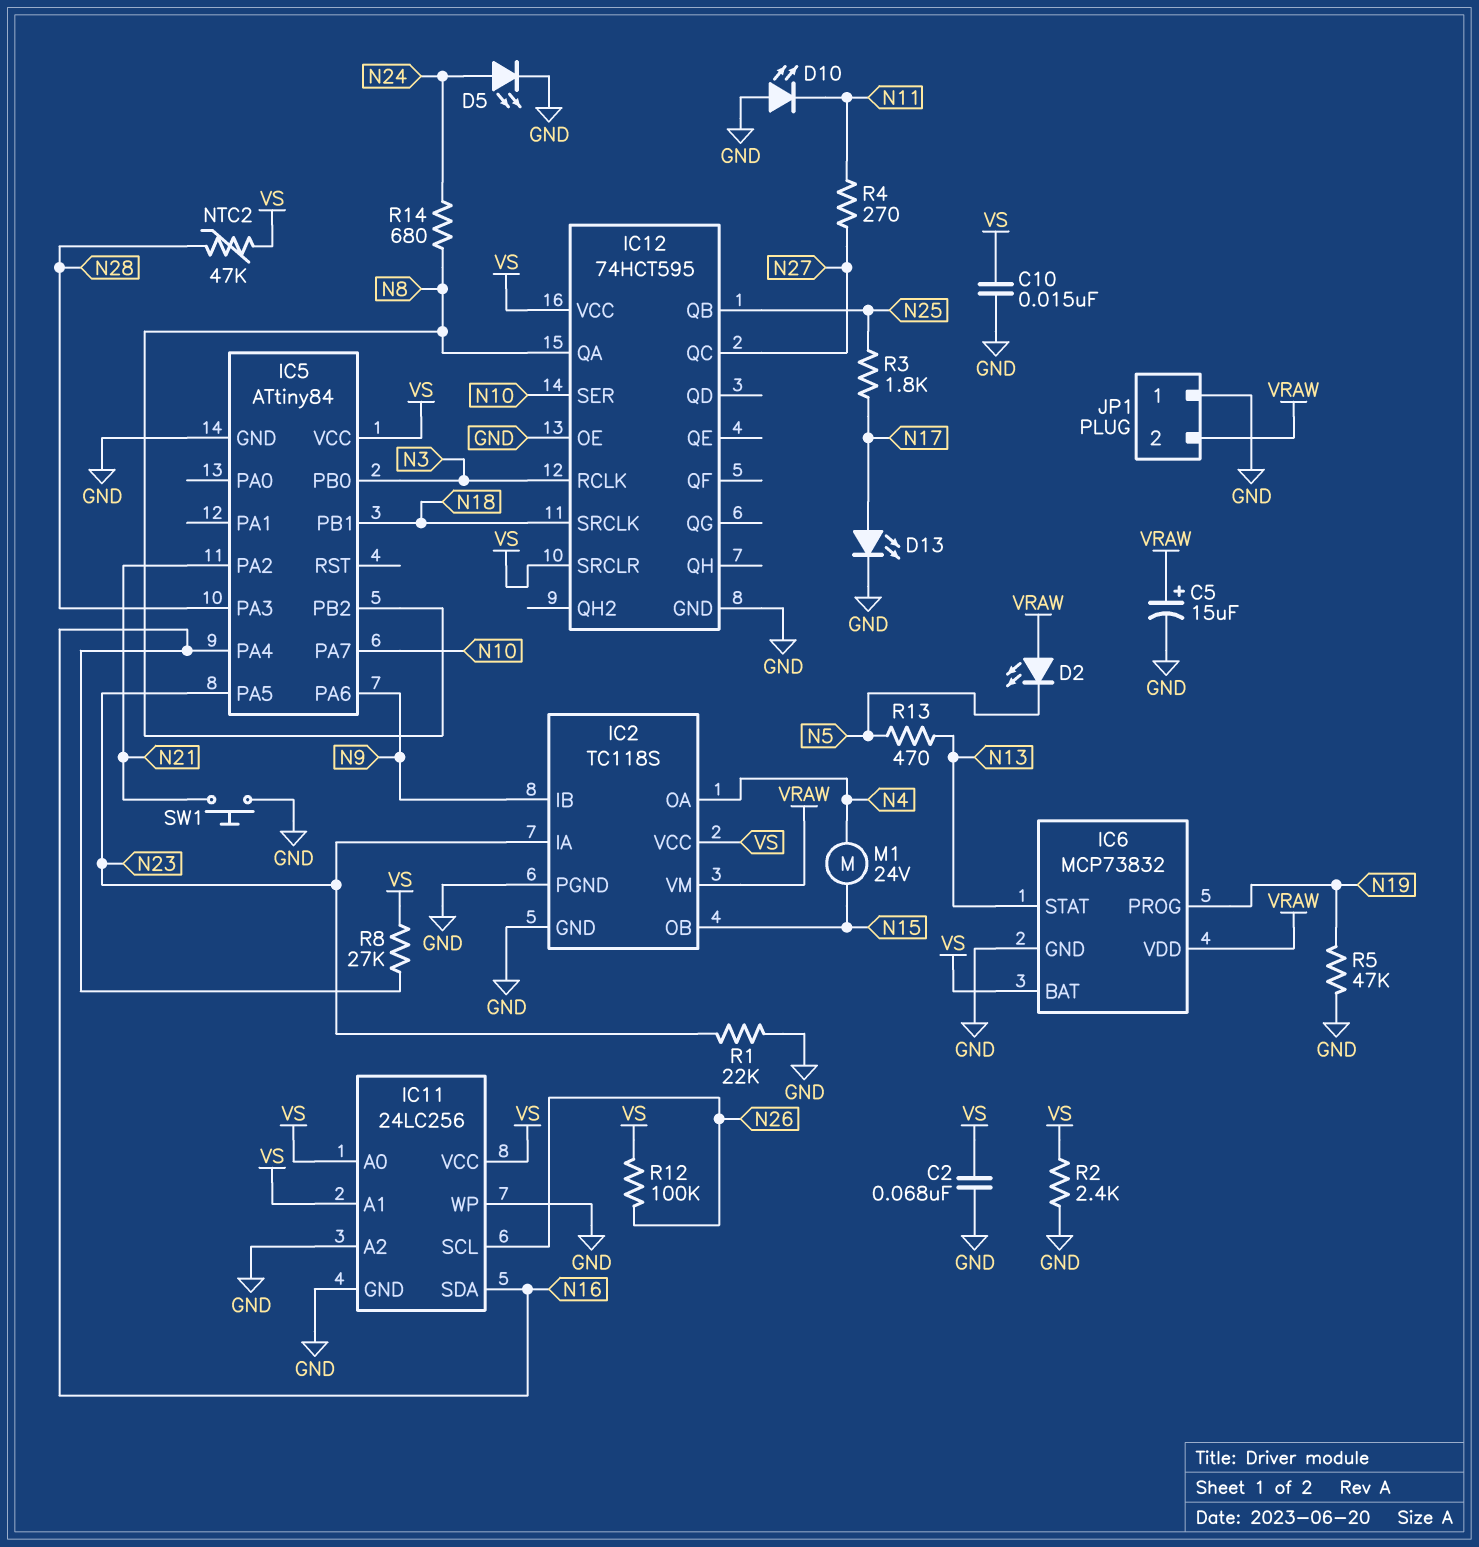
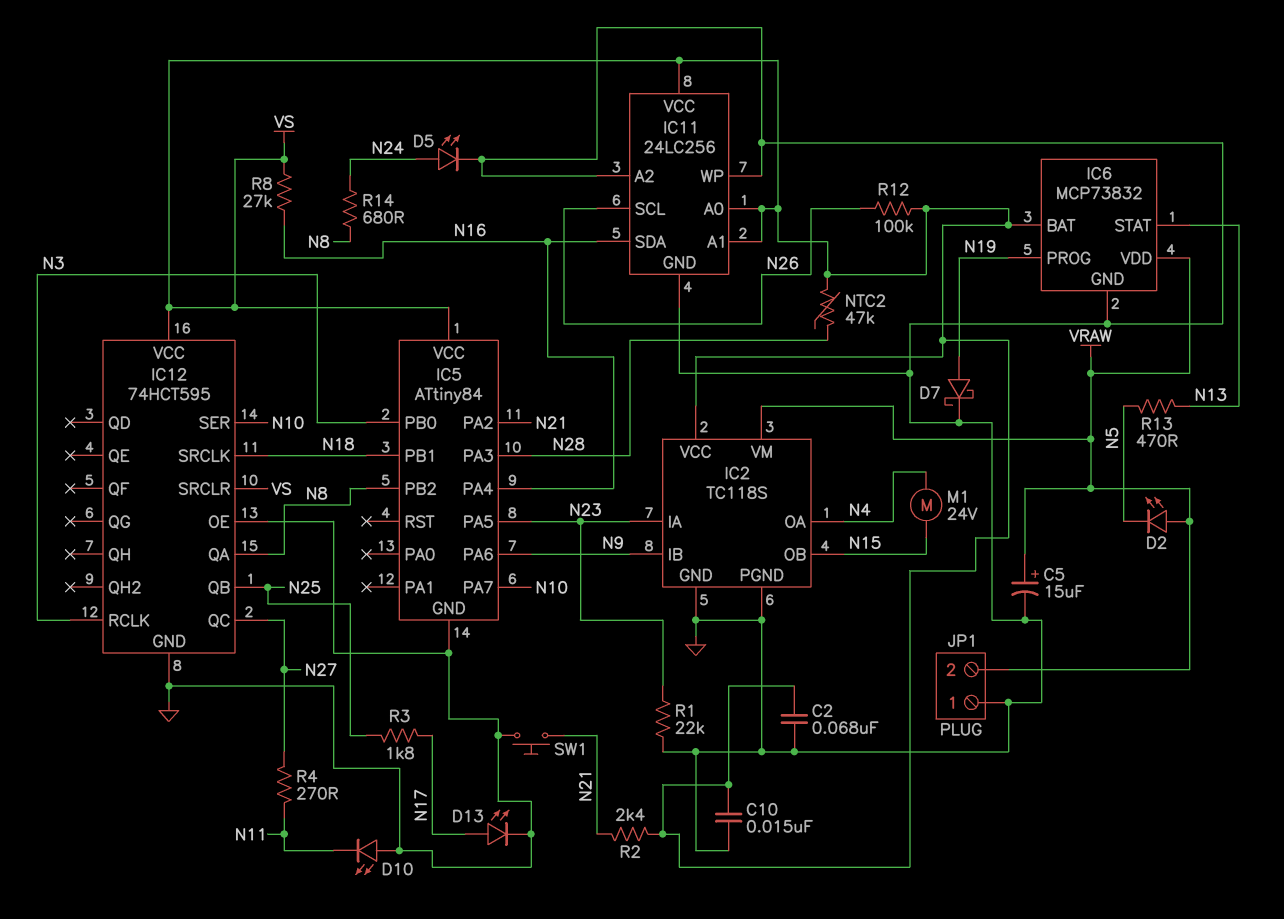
D7: none -> schottky (A N19, K GND)
R2: 2.4k (GND, VS) -> 2.4k (N21, VS)
R5: 47k (GND, N19) -> none

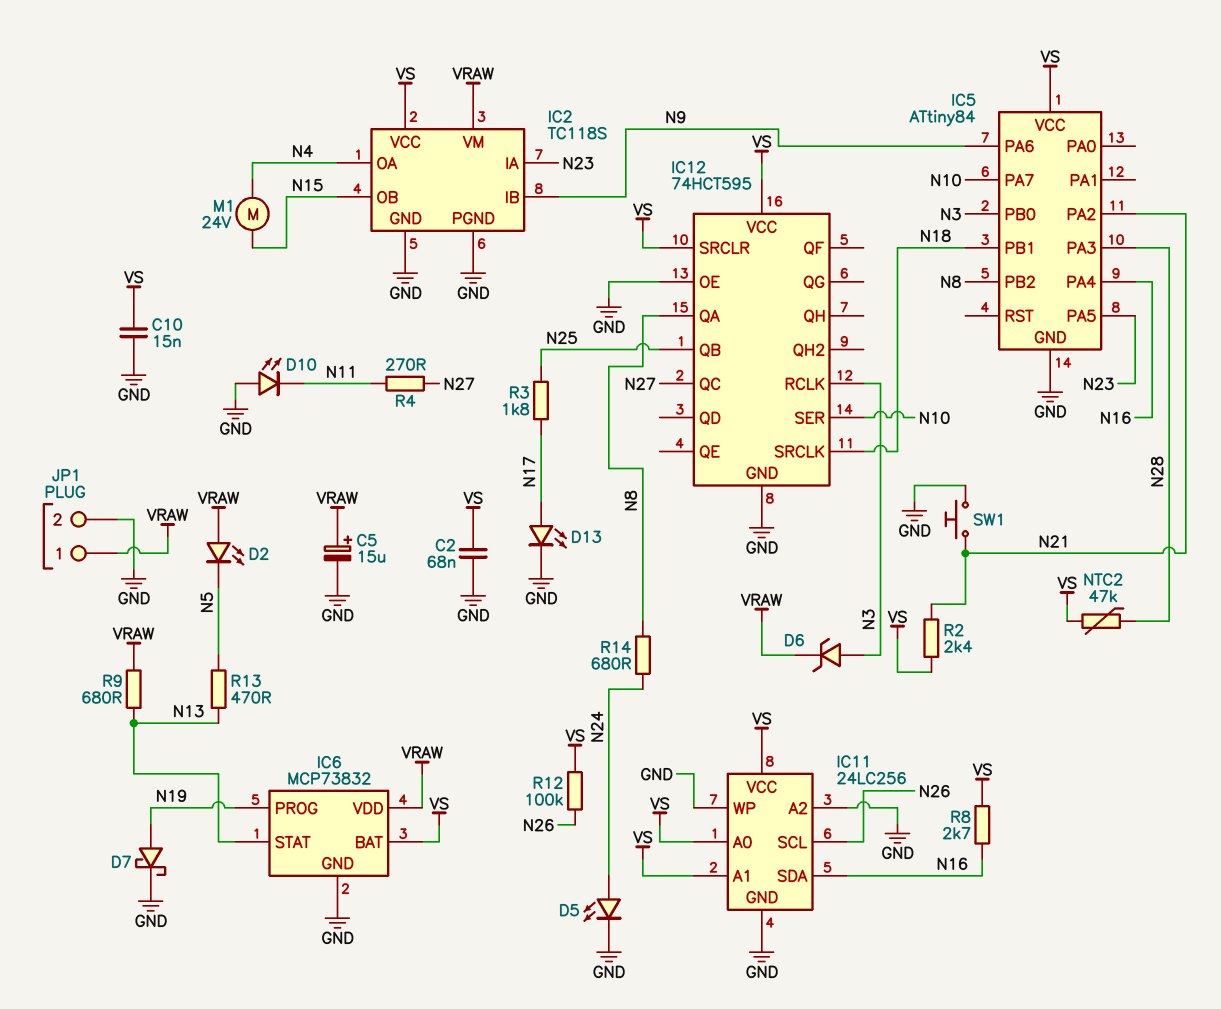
D6: none -> zener (A N3, K VRAW)
JP1 pin 1: GND -> VRAW
JP1 pin 2: VRAW -> GND
R1: 22k (GND, N23) -> none
R8: 27k (N16, VS) -> 2.7k (N16, VS)
R9: none -> 680 (N13, VRAW)

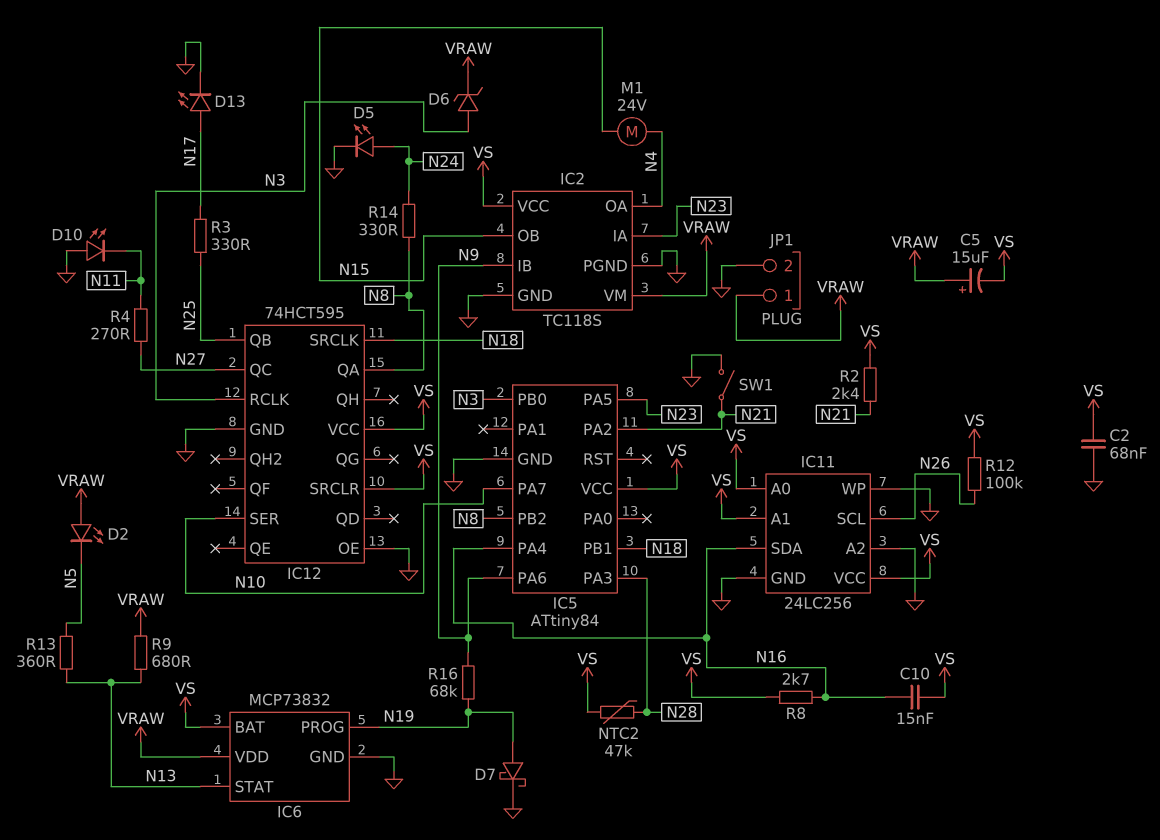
C5: 15uF (plus VRAW, minus GND) -> 15uF (plus VRAW, minus VS)
C10: 15nF (GND, VS) -> 15nF (N16, VS)
R3: 1.8k (N17, N25) -> 330 (N17, N25)
R13: 470 (N5, N13) -> 360 (N5, N13)
R14: 680 (N8, N24) -> 330 (N8, N24)
R16: none -> 68k (N9, N19)
SW1: button (GND, N21) -> switch (GND, N21)

